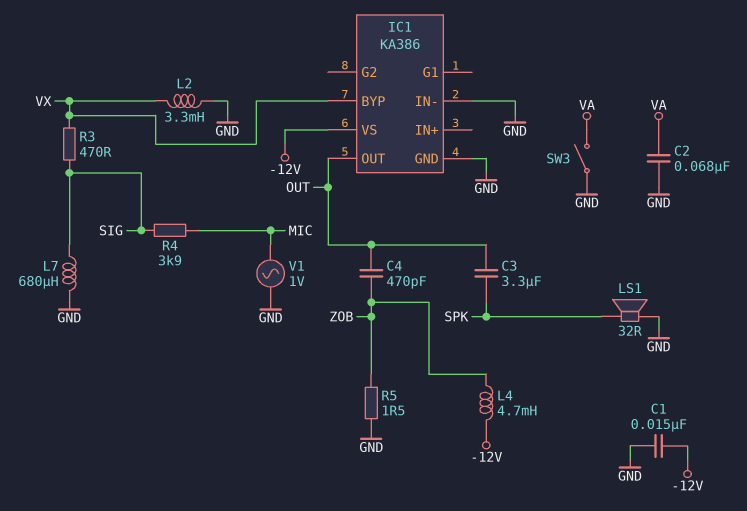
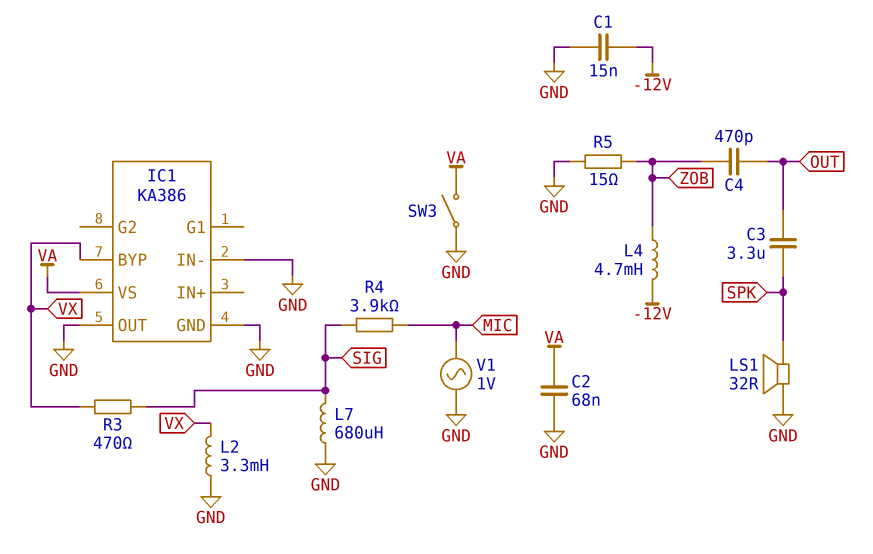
IC1 pin OUT: OUT -> GND
IC1 pin VS: -12V -> VA
R5: 1.5 (GND, ZOB) -> 15 (GND, ZOB)

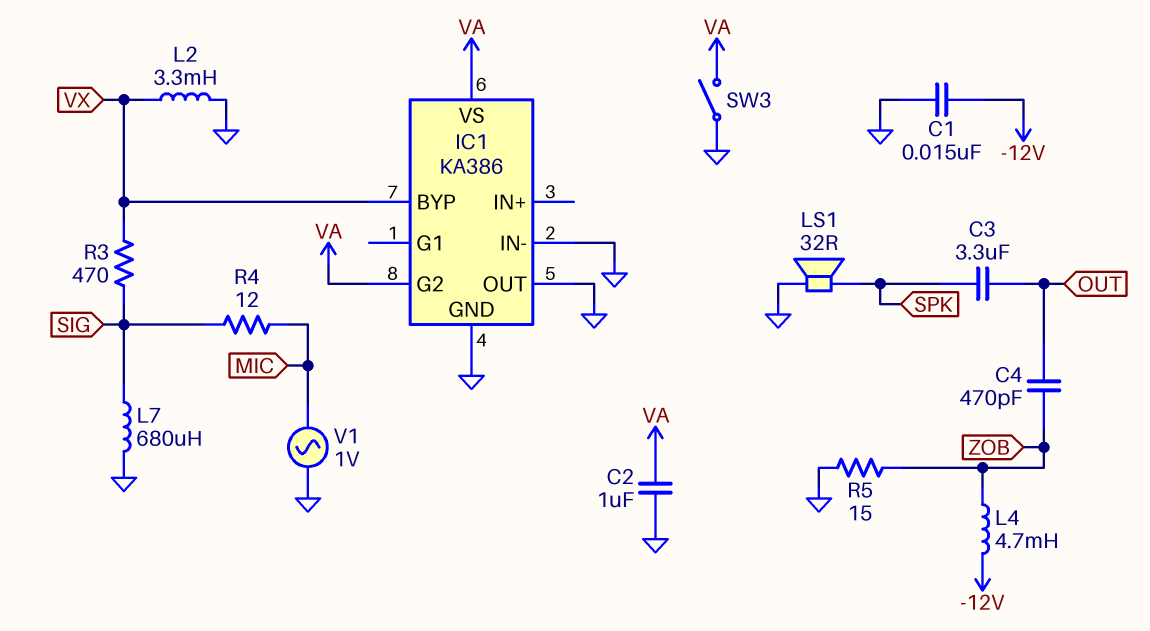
C2: 68nF (GND, VA) -> 1uF (GND, VA)
IC1 pin G2: none -> VA
R4: 3.9k (MIC, SIG) -> 12 (MIC, SIG)

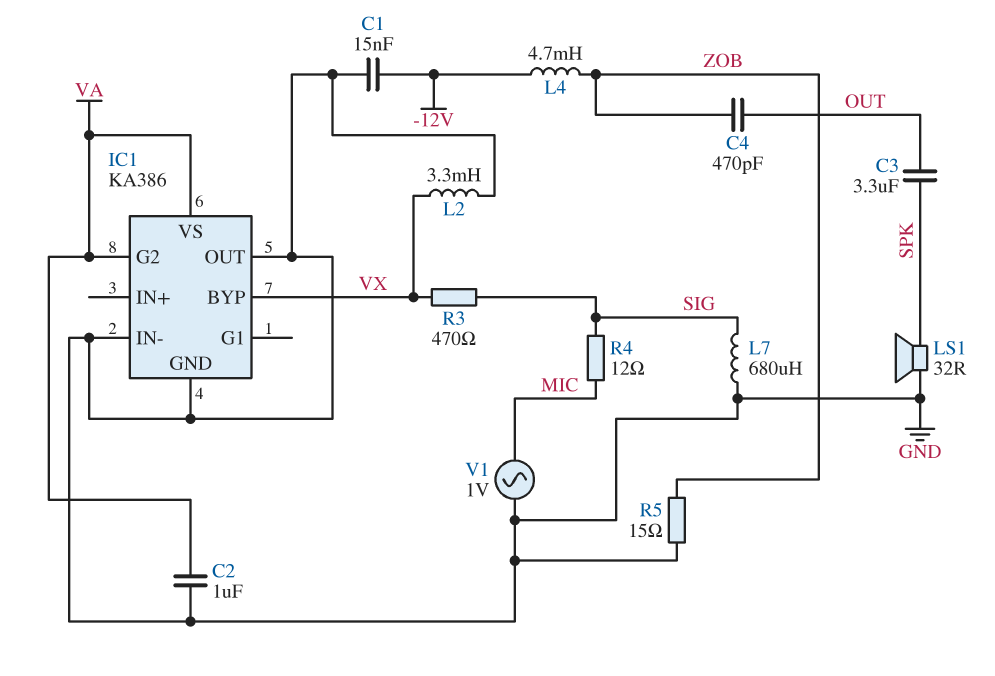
SW3: switch (GND, VA) -> none

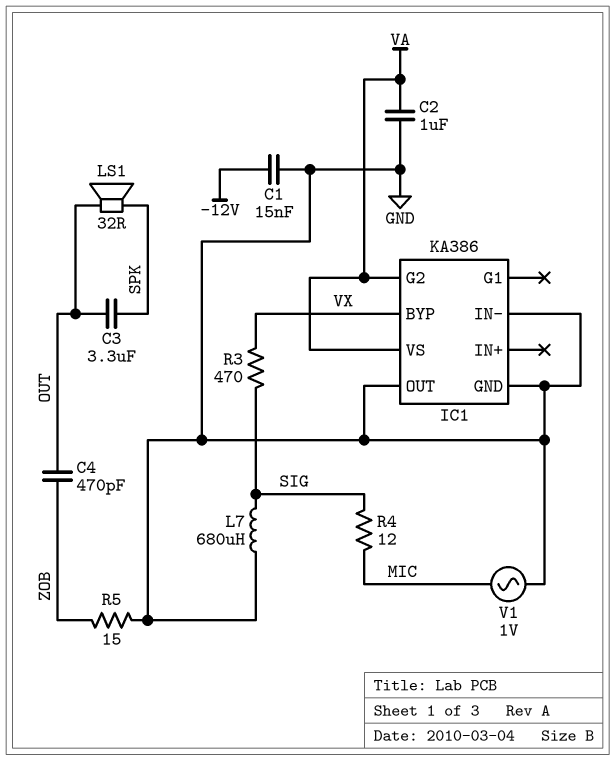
L2: 3.3mH (GND, VX) -> none
L4: 4.7mH (-12V, ZOB) -> none
LS1: speaker 32R (GND, SPK) -> speaker 32R (OUT, SPK)

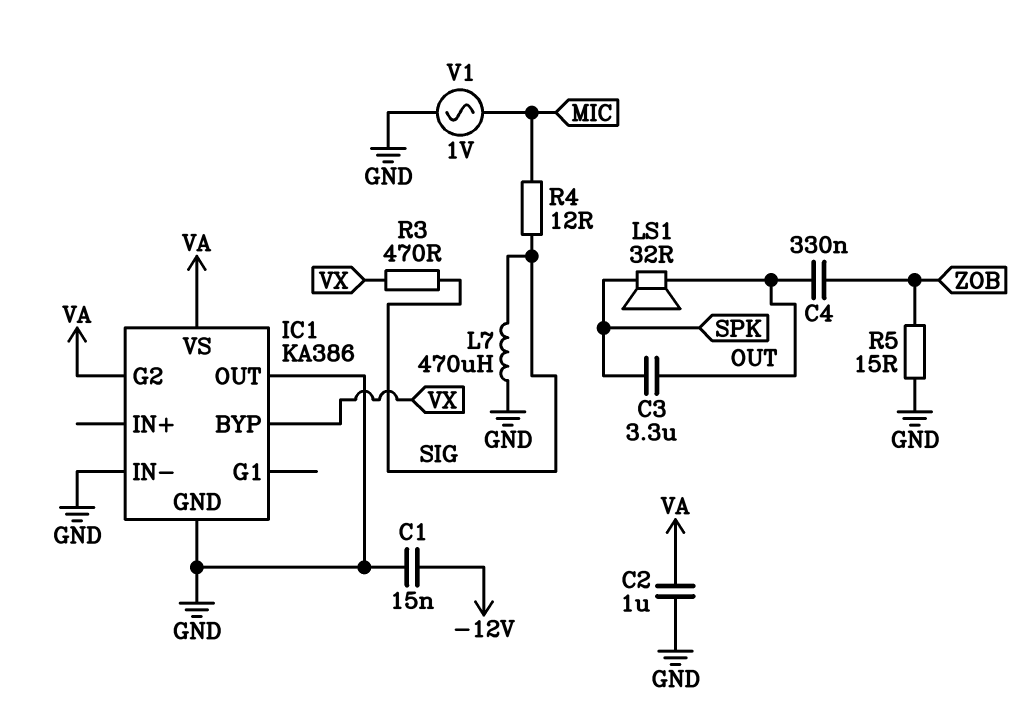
C4: 470pF (OUT, ZOB) -> 330nF (OUT, ZOB)
L7: 680uH (GND, SIG) -> 470uH (GND, SIG)

